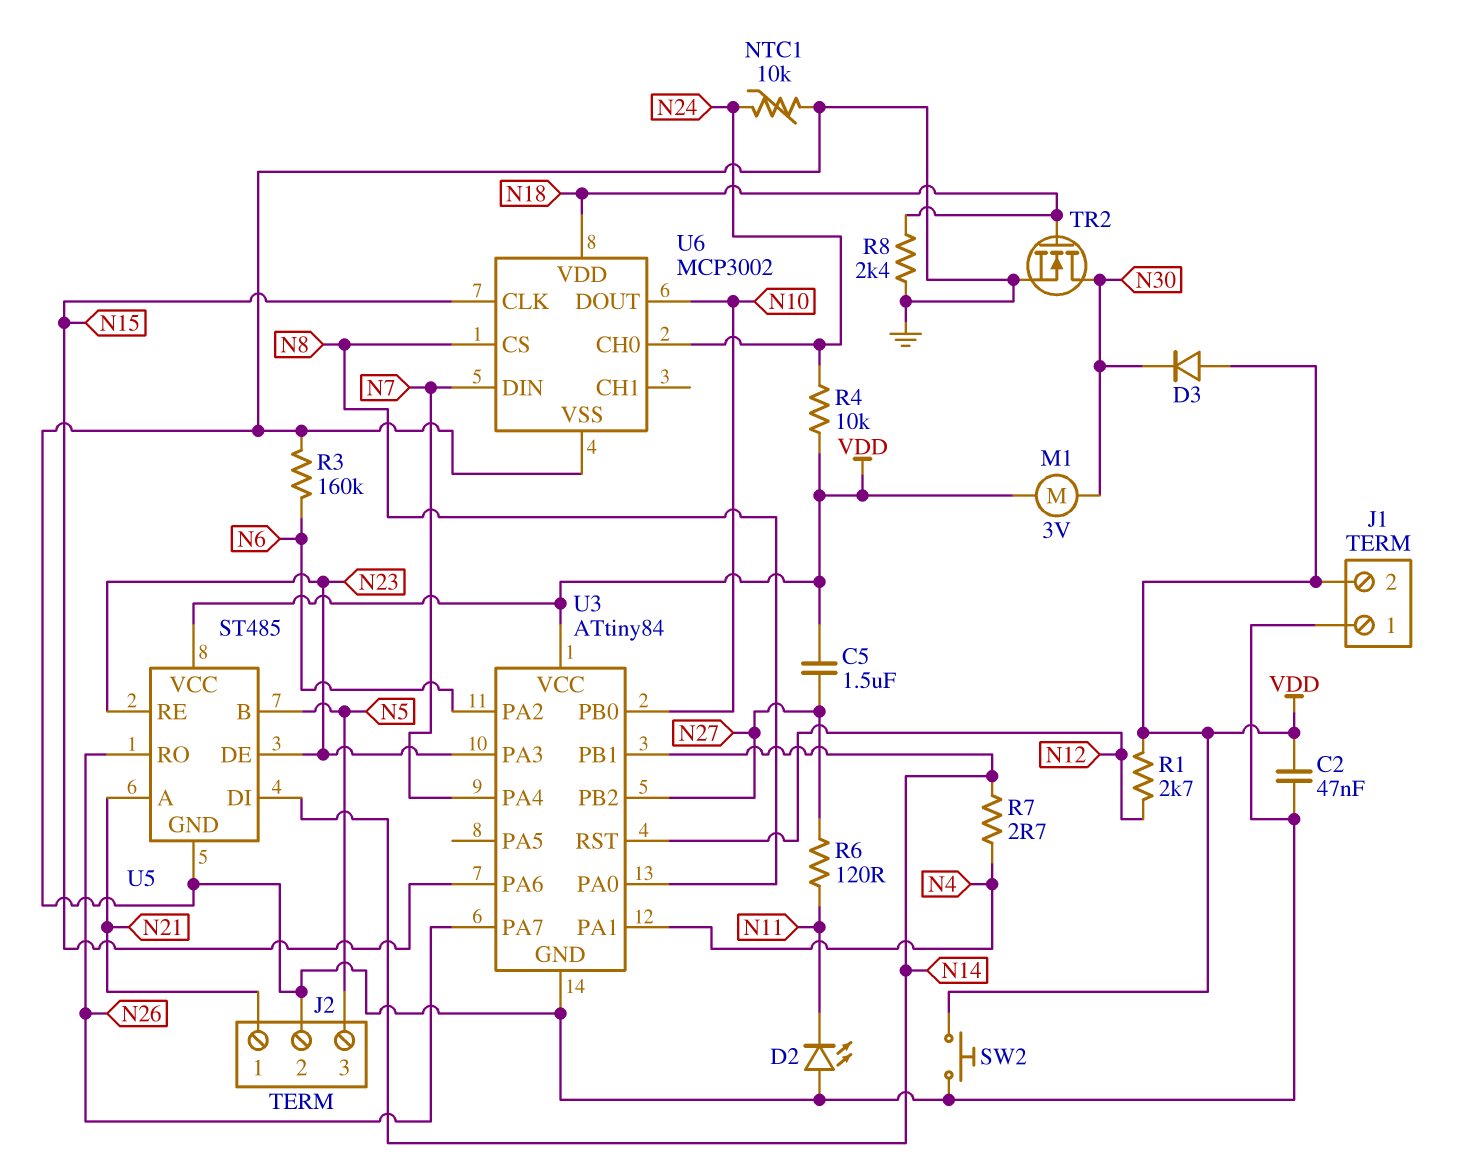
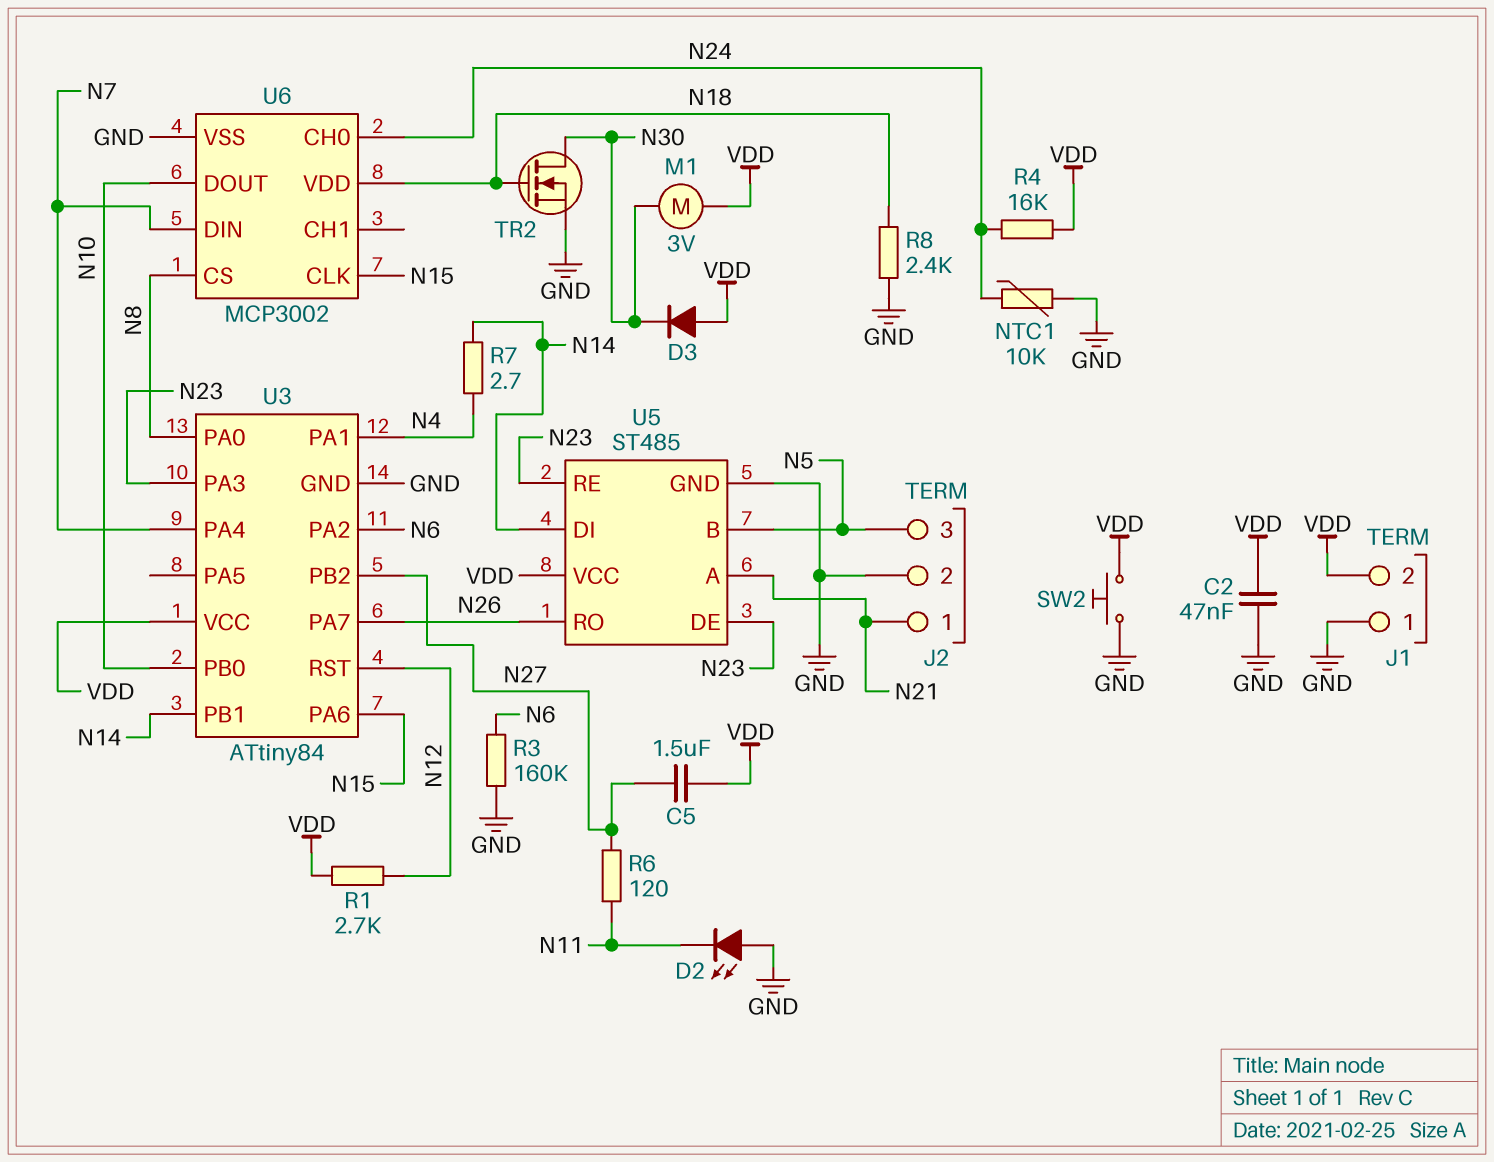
R4: 10k (N24, VDD) -> 16k (N24, VDD)

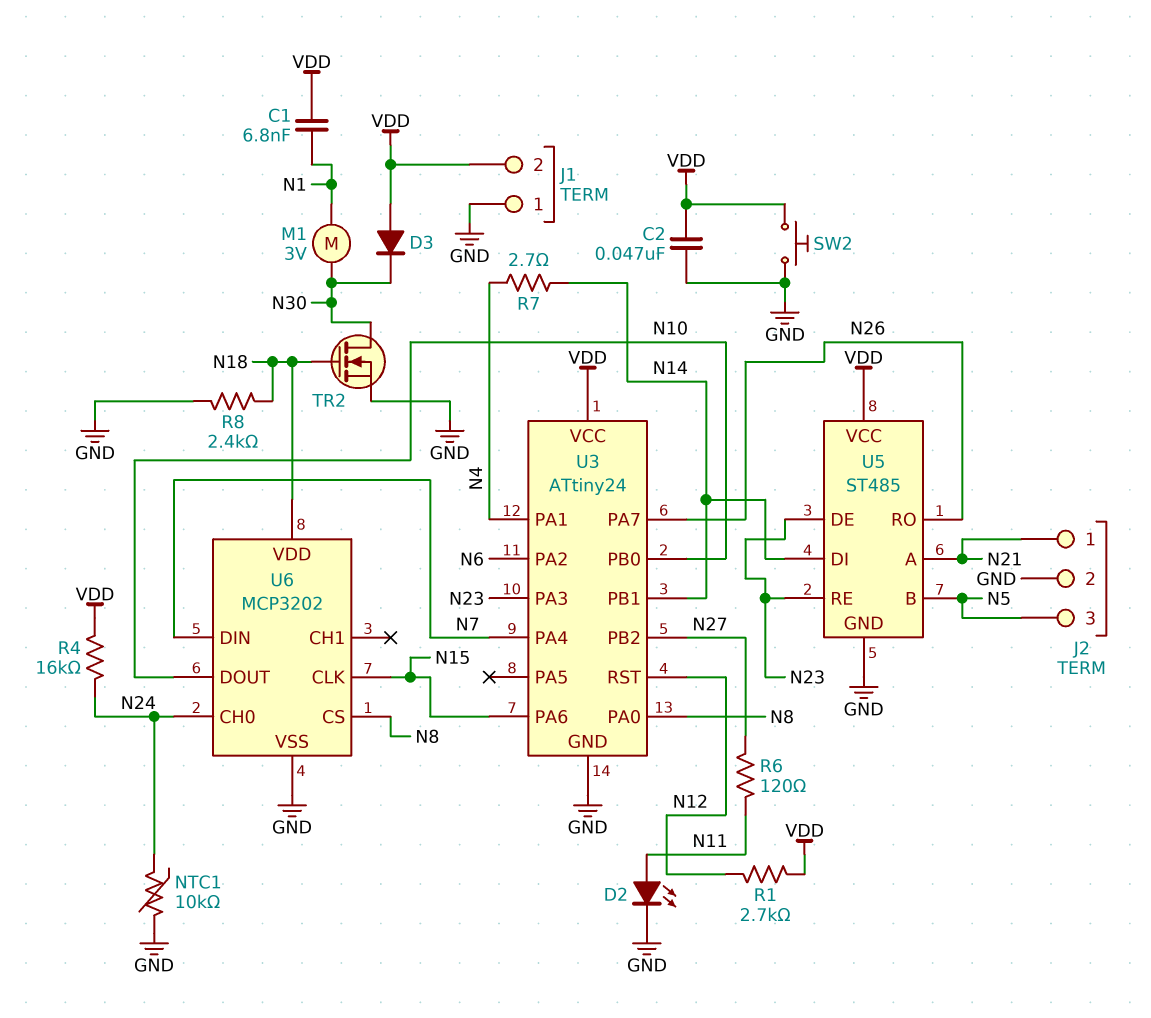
C1: none -> 6.8nF (N1, VDD)
C5: 1.5uF (N27, VDD) -> none
D2: LED (A GND, K N11) -> LED (A N11, K GND)
M1: motor 3V (N30, VDD) -> motor 3V (N1, N30)
R3: 160k (GND, N6) -> none
U3: ATtiny84 -> ATtiny24
U6: MCP3002 -> MCP3202

